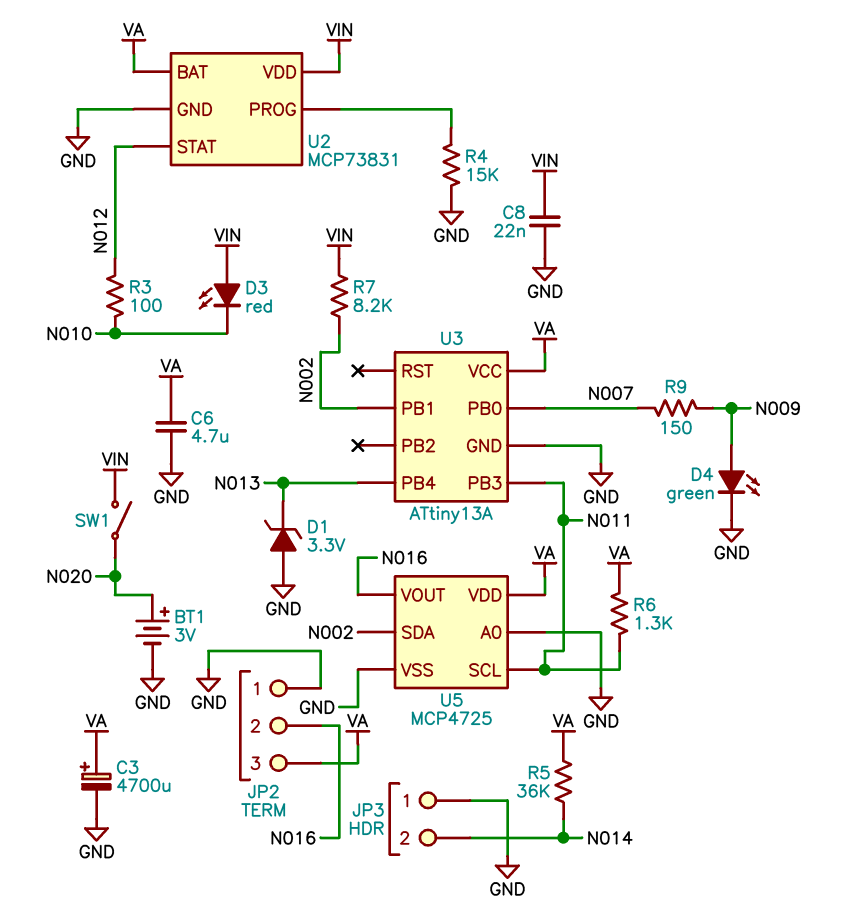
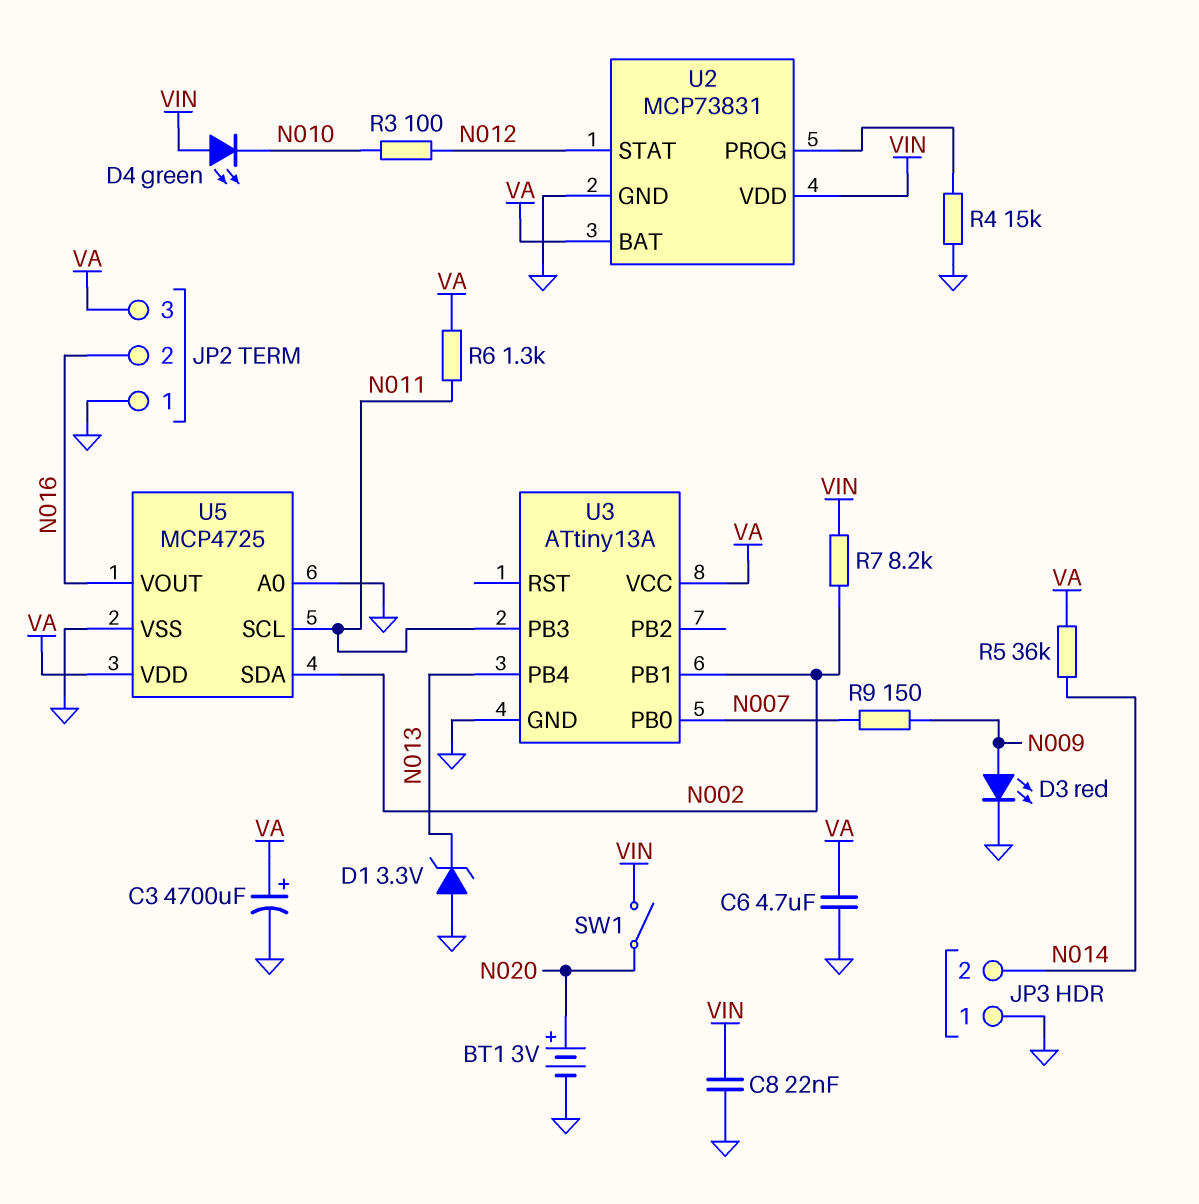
D3: LED red (A VIN, K N010) -> LED red (A N009, K GND)
D4: LED green (A N009, K GND) -> LED green (A VIN, K N010)

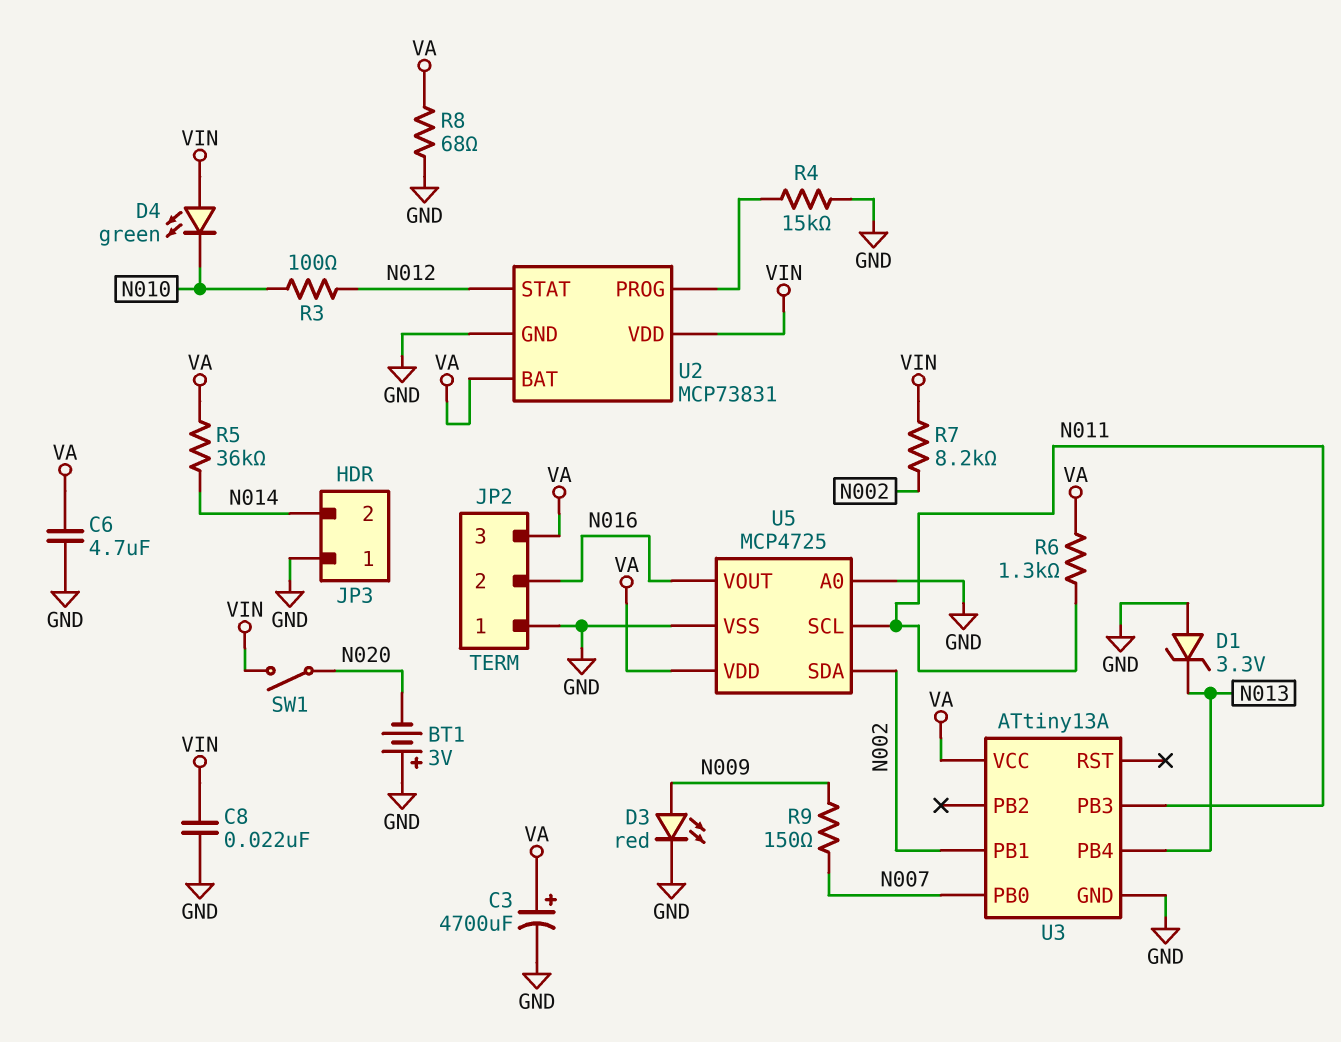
BT1: 3V (plus N020, minus GND) -> 3V (plus GND, minus N020)
R8: none -> 68 (GND, VA)

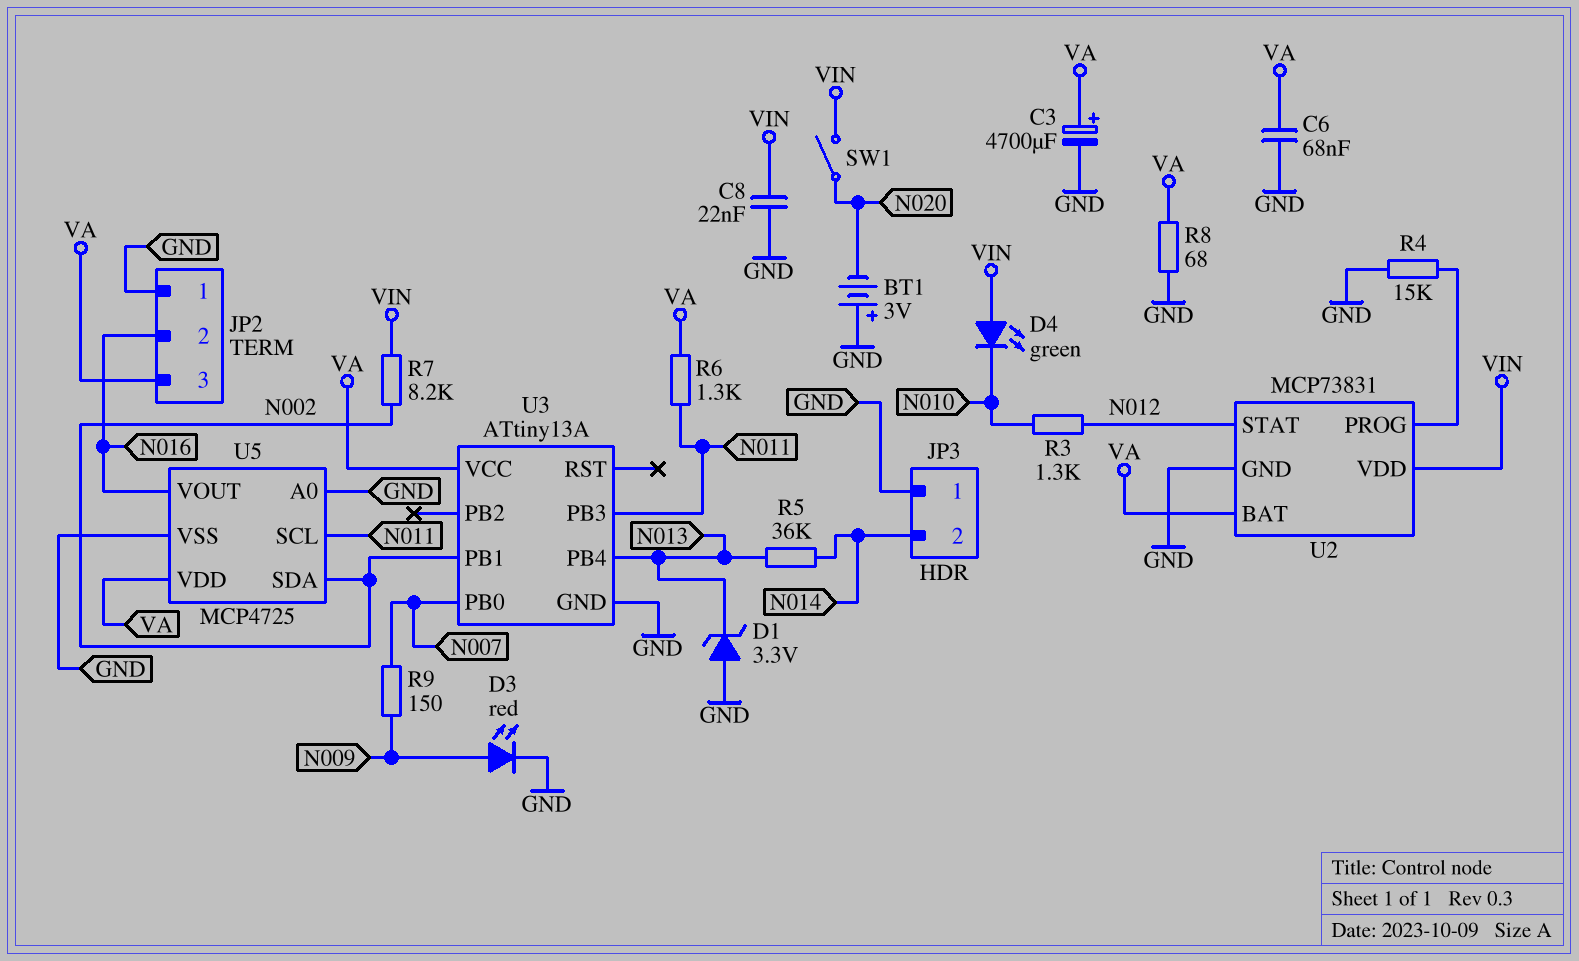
C6: 4.7uF (GND, VA) -> 68nF (GND, VA)
R3: 100 (N010, N012) -> 1.3k (N010, N012)
R5: 36k (N014, VA) -> 36k (N013, N014)

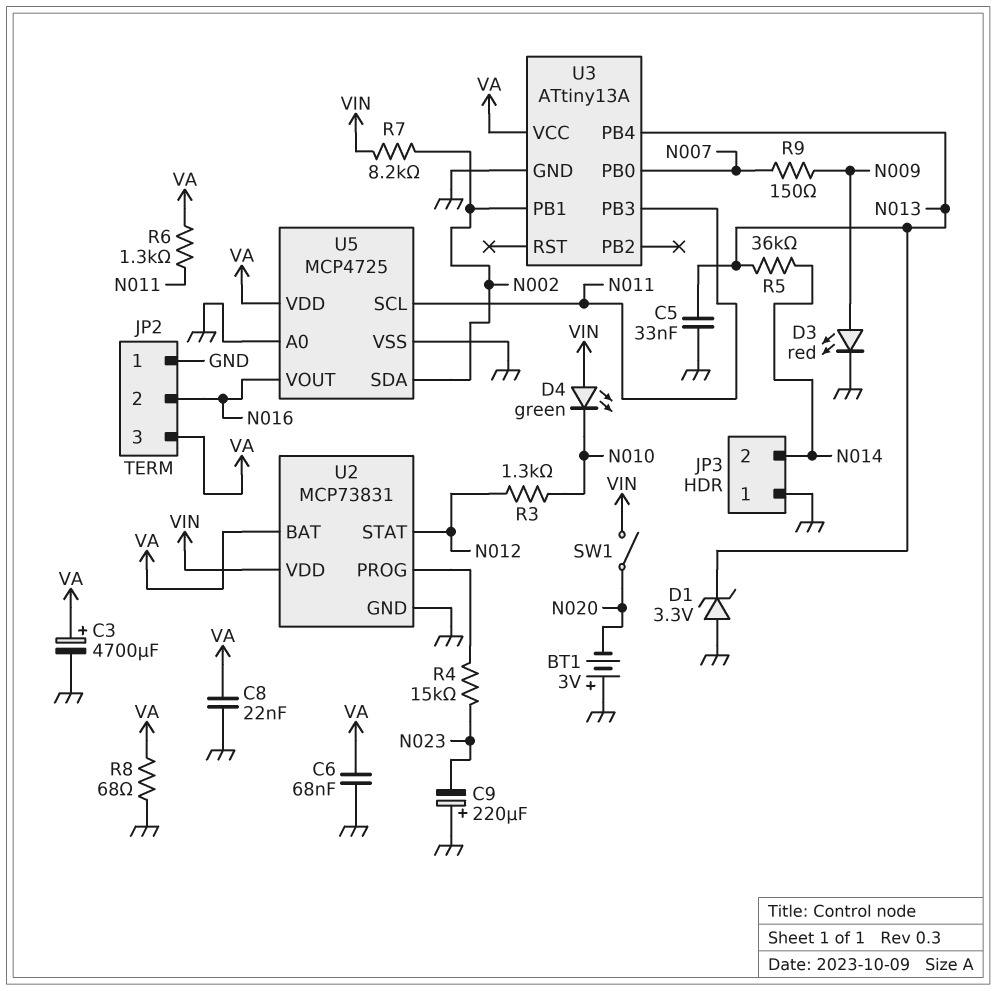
C5: none -> 33nF (GND, N013)
C8: 22nF (GND, VIN) -> 22nF (GND, VA)
C9: none -> 220uF (plus GND, minus N023)
R4: 15k (GND, U2/PROG) -> 15k (N023, U2/PROG)

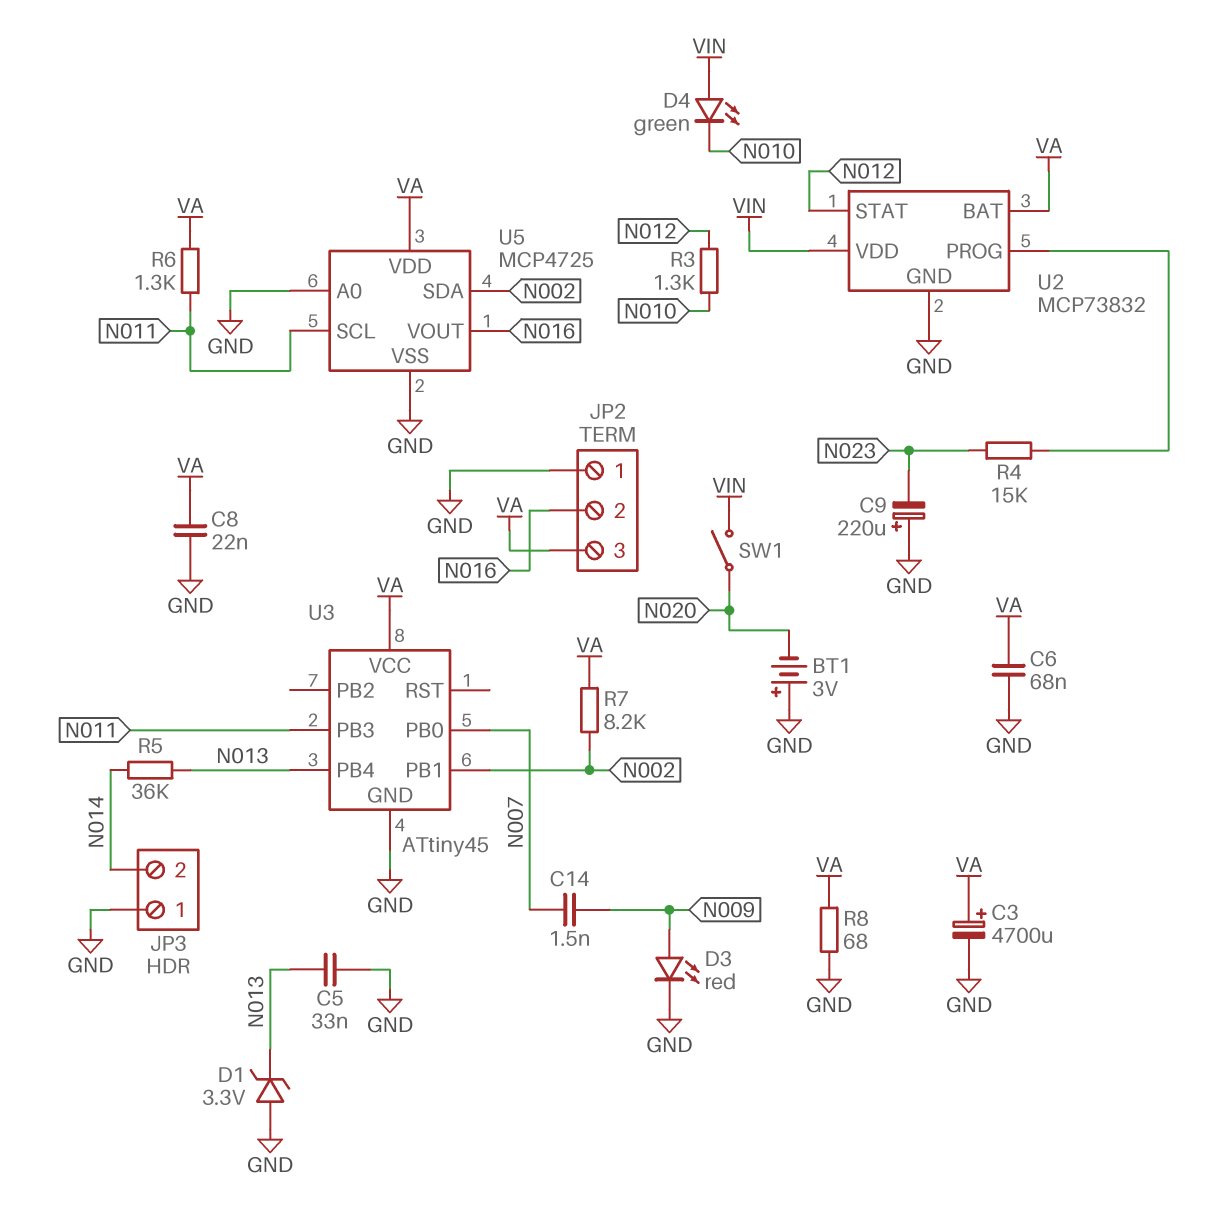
C14: none -> 1.5nF (N007, N009)
R7: 8.2k (N002, VIN) -> 8.2k (N002, VA)
R9: 150 (N007, N009) -> none
U2: MCP73831 -> MCP73832
U3: ATtiny13A -> ATtiny45

